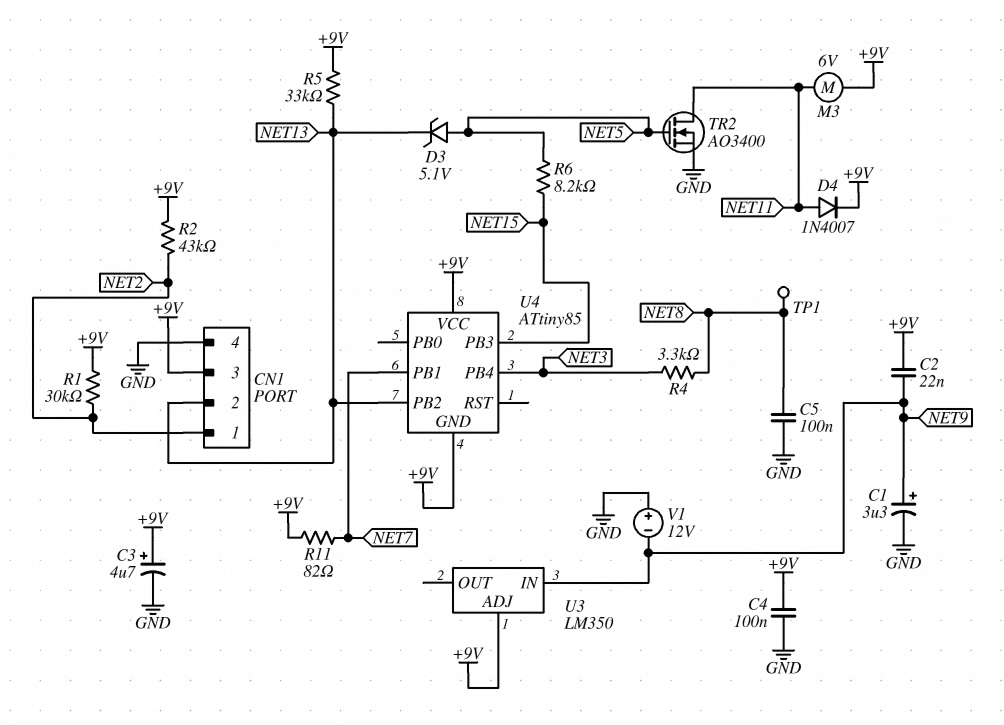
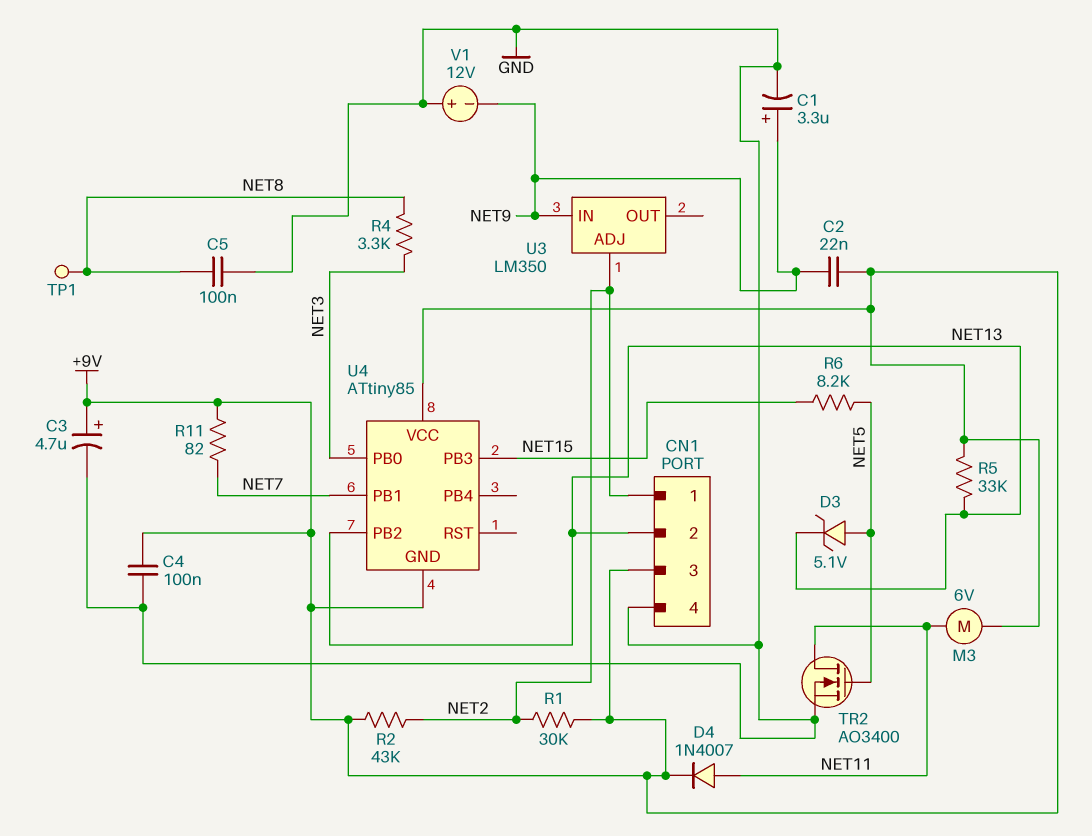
U3 pin ADJ: +9V -> NET2
U4 pin PB0: none -> NET3
U4 pin PB4: NET3 -> none

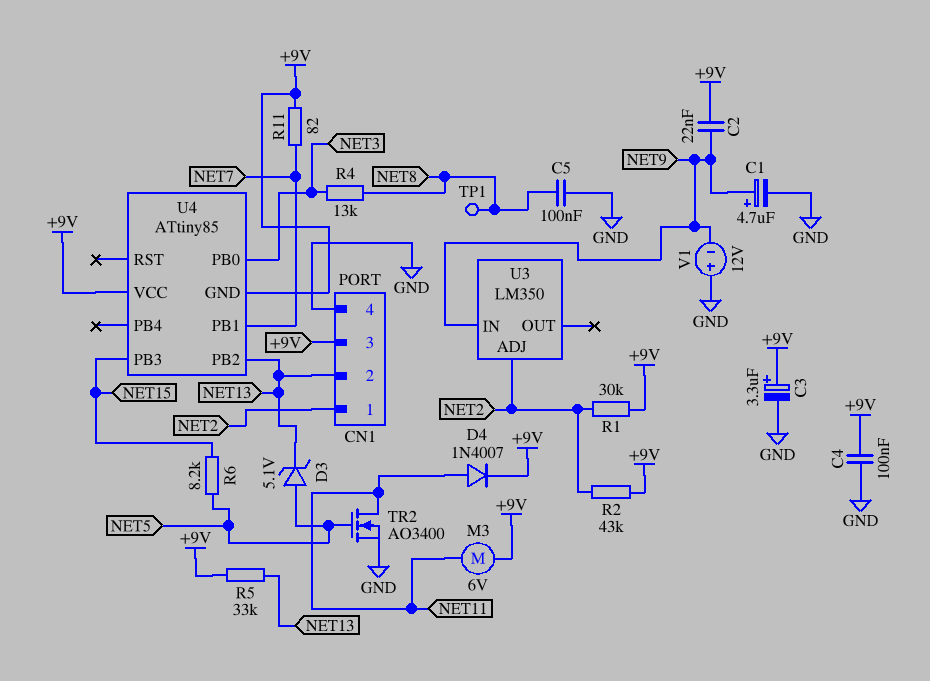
C1: 3.3uF (plus NET9, minus GND) -> 4.7uF (plus NET9, minus GND)
C3: 4.7uF (plus +9V, minus GND) -> 3.3uF (plus +9V, minus GND)
R4: 3.3k (NET3, NET8) -> 13k (NET3, NET8)

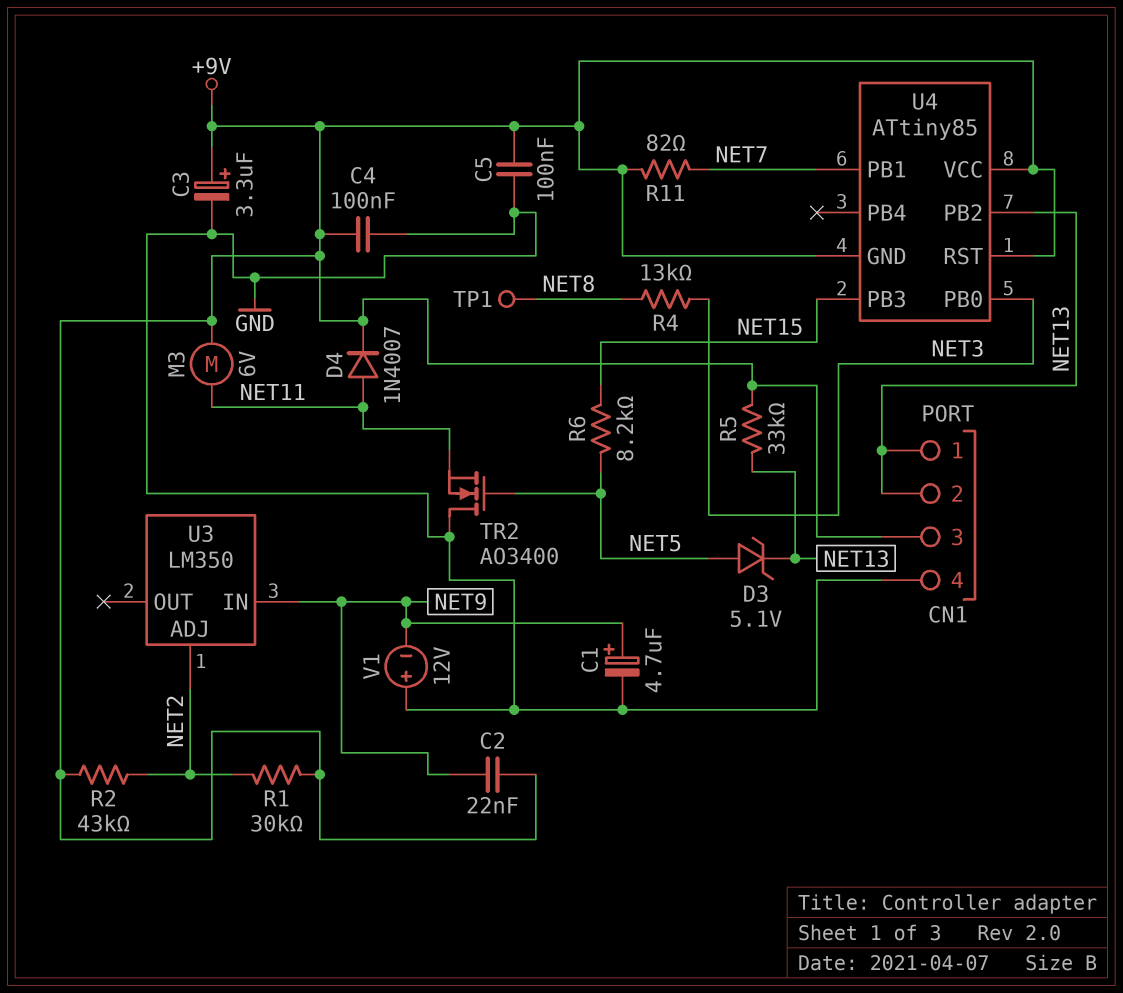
C5: 100nF (GND, NET8) -> 100nF (+9V, GND)
CN1 pin 1: NET2 -> NET13
TR2: NMOS AO3400 (G NET5, D NET11, S GND) -> NMOS AO3400 (G NET5, D GND, S NET11)
U4 pin RST: none -> +9V

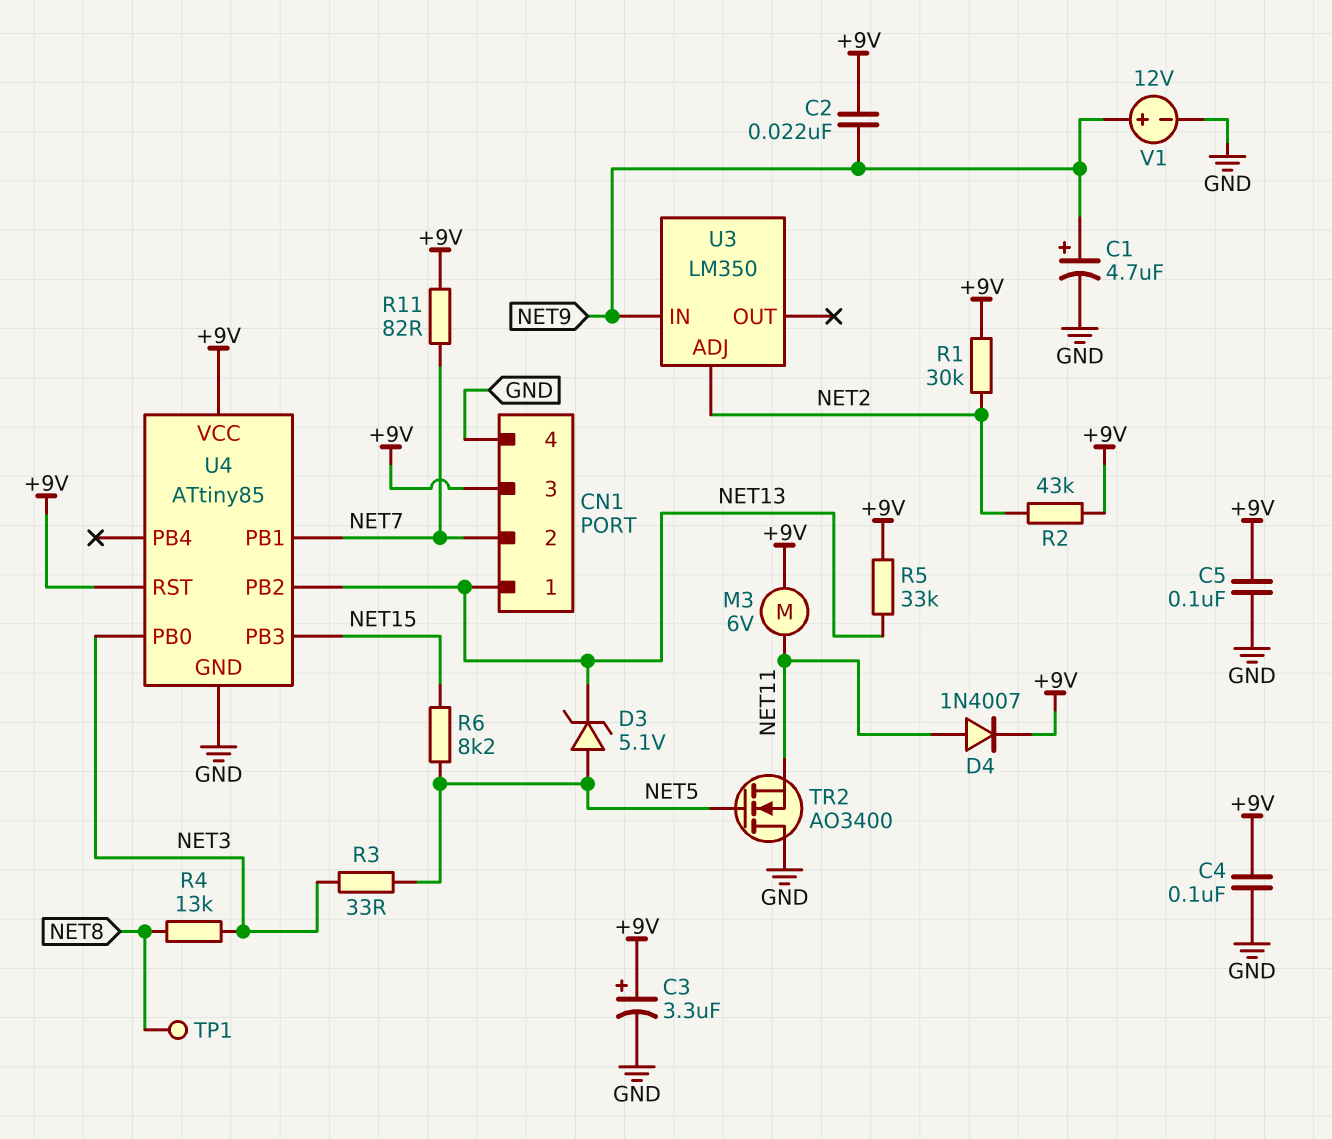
CN1 pin 2: NET13 -> NET7
R3: none -> 33 (NET3, NET5)
U4 pin GND: +9V -> GND
V1: 12V (plus GND, minus NET9) -> 12V (plus NET9, minus GND)

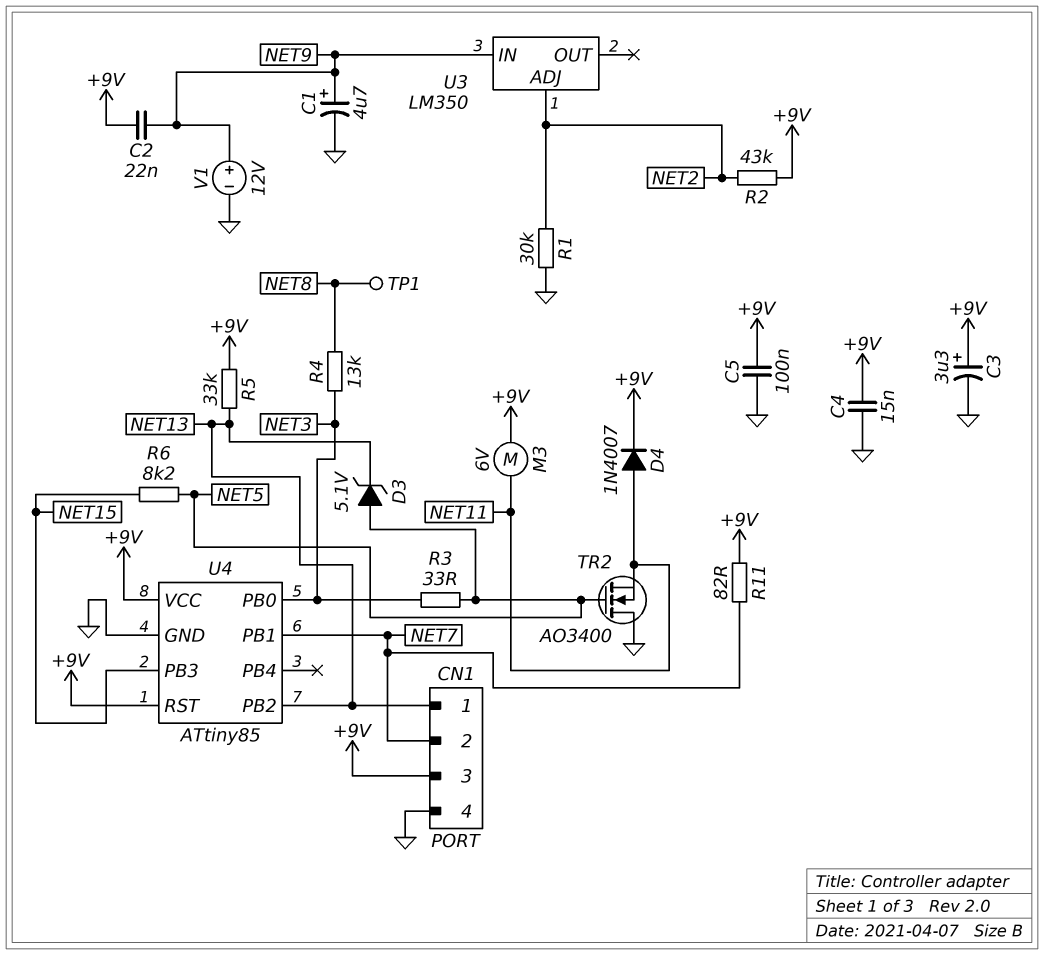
C4: 100nF (+9V, GND) -> 15nF (+9V, GND)
R1: 30k (+9V, NET2) -> 30k (GND, NET2)

